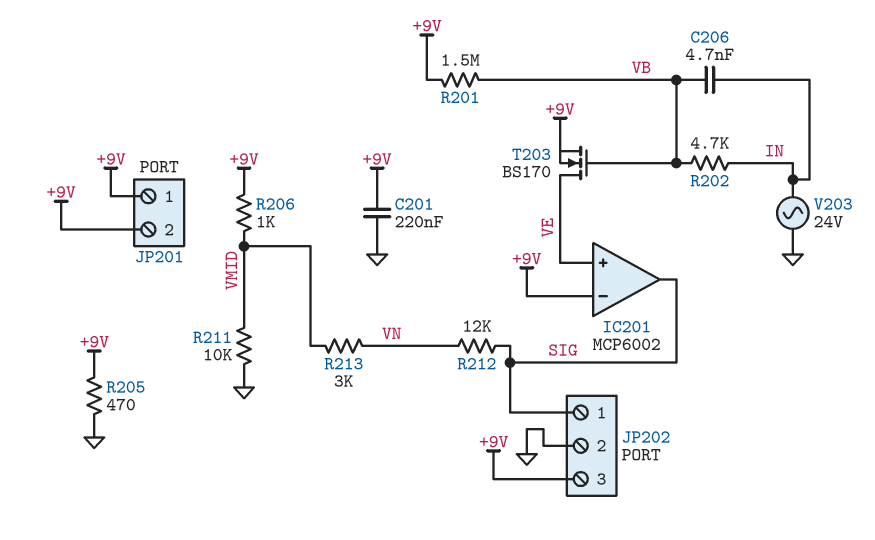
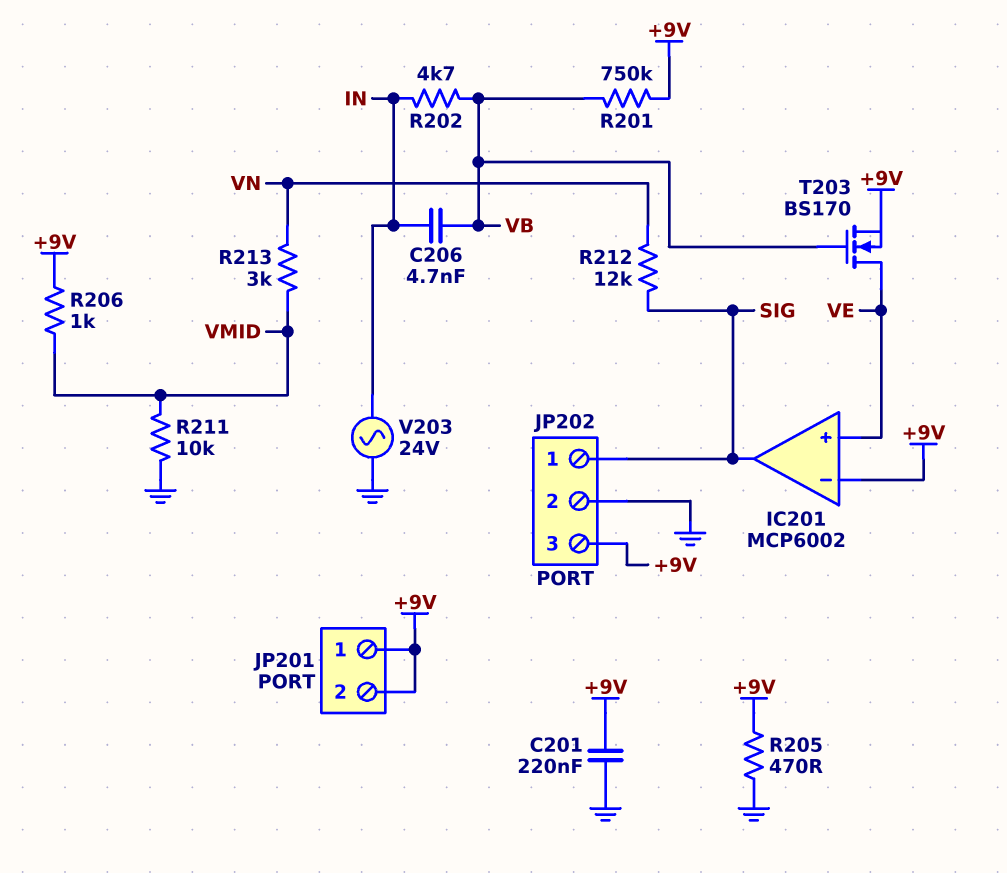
R201: 1.5M (+9V, VB) -> 750k (+9V, VB)

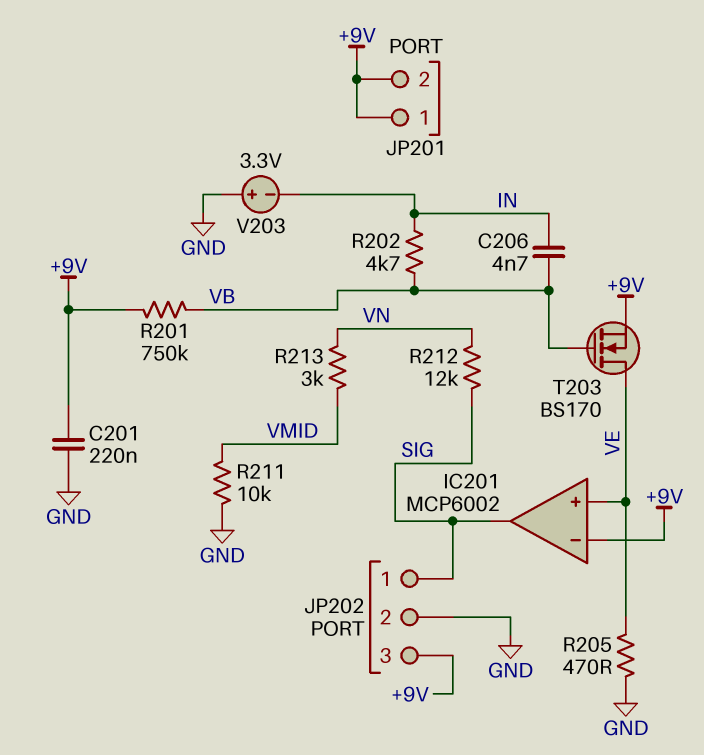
R205: 470 (+9V, GND) -> 470 (GND, VE)
R206: 1k (+9V, VMID) -> none
V203: AC 24V (GND, IN) -> 3.3V (plus GND, minus IN)

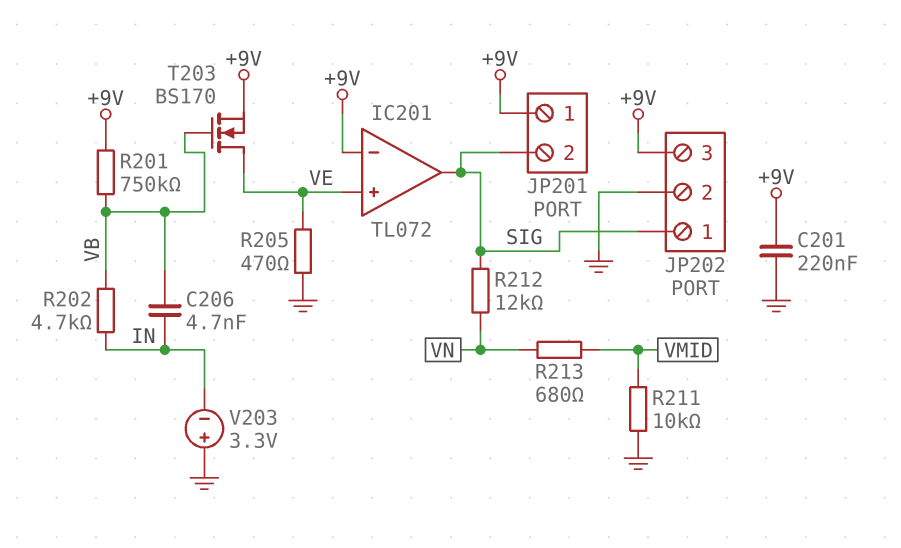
IC201: MCP6002 -> TL072
JP201 pin 2: +9V -> SIG
R213: 3k (VMID, VN) -> 680 (VMID, VN)

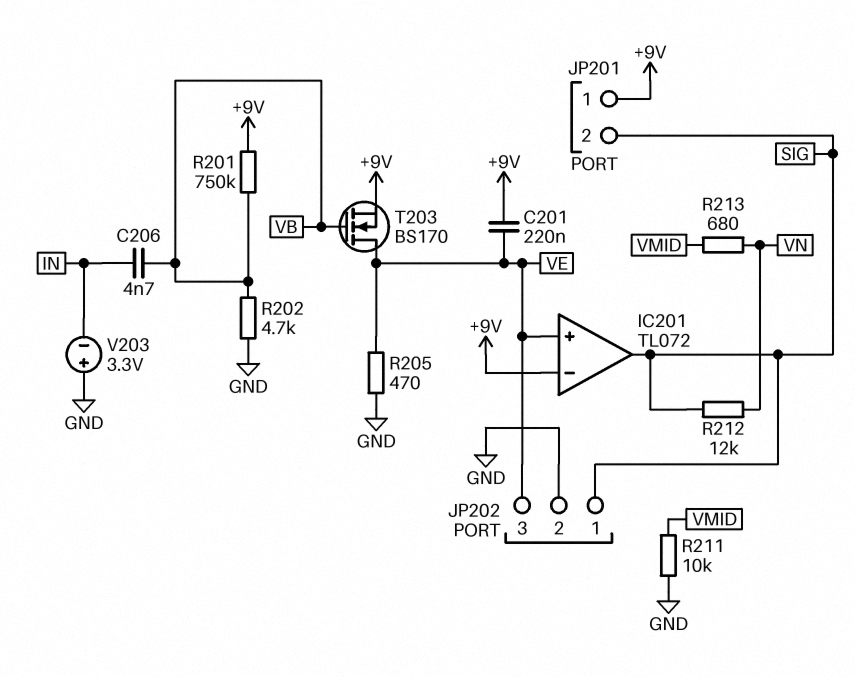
C201: 220nF (+9V, GND) -> 220nF (+9V, VE)
JP202 pin 3: +9V -> VE
R202: 4.7k (IN, VB) -> 4.7k (GND, VB)

